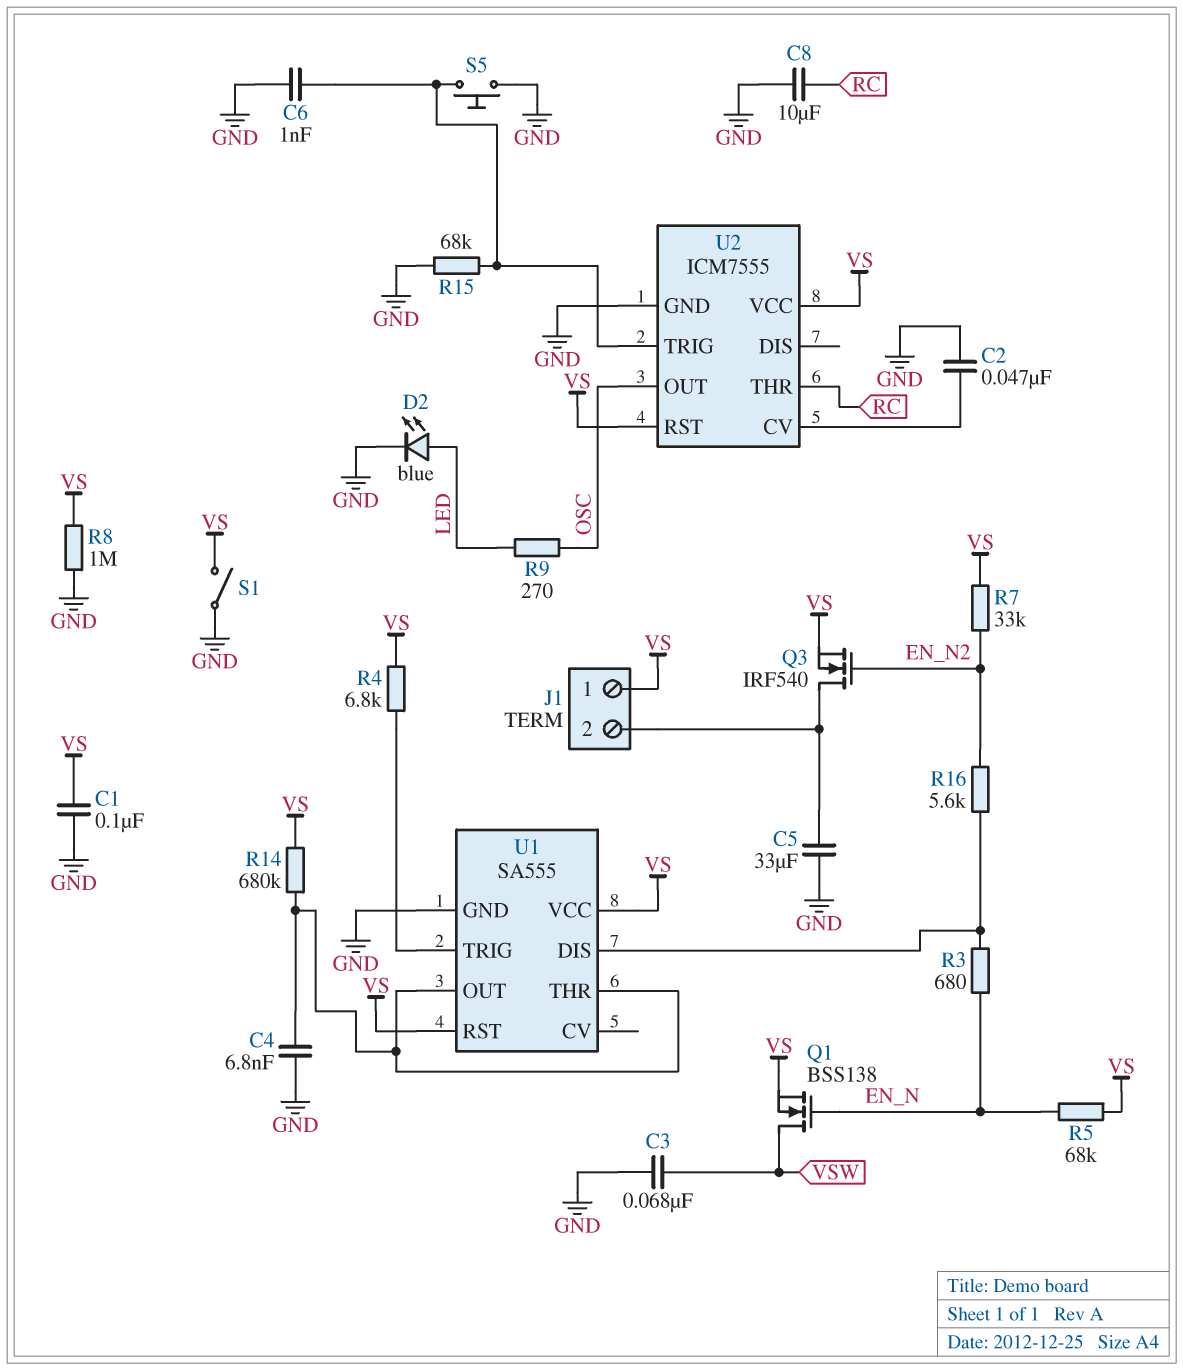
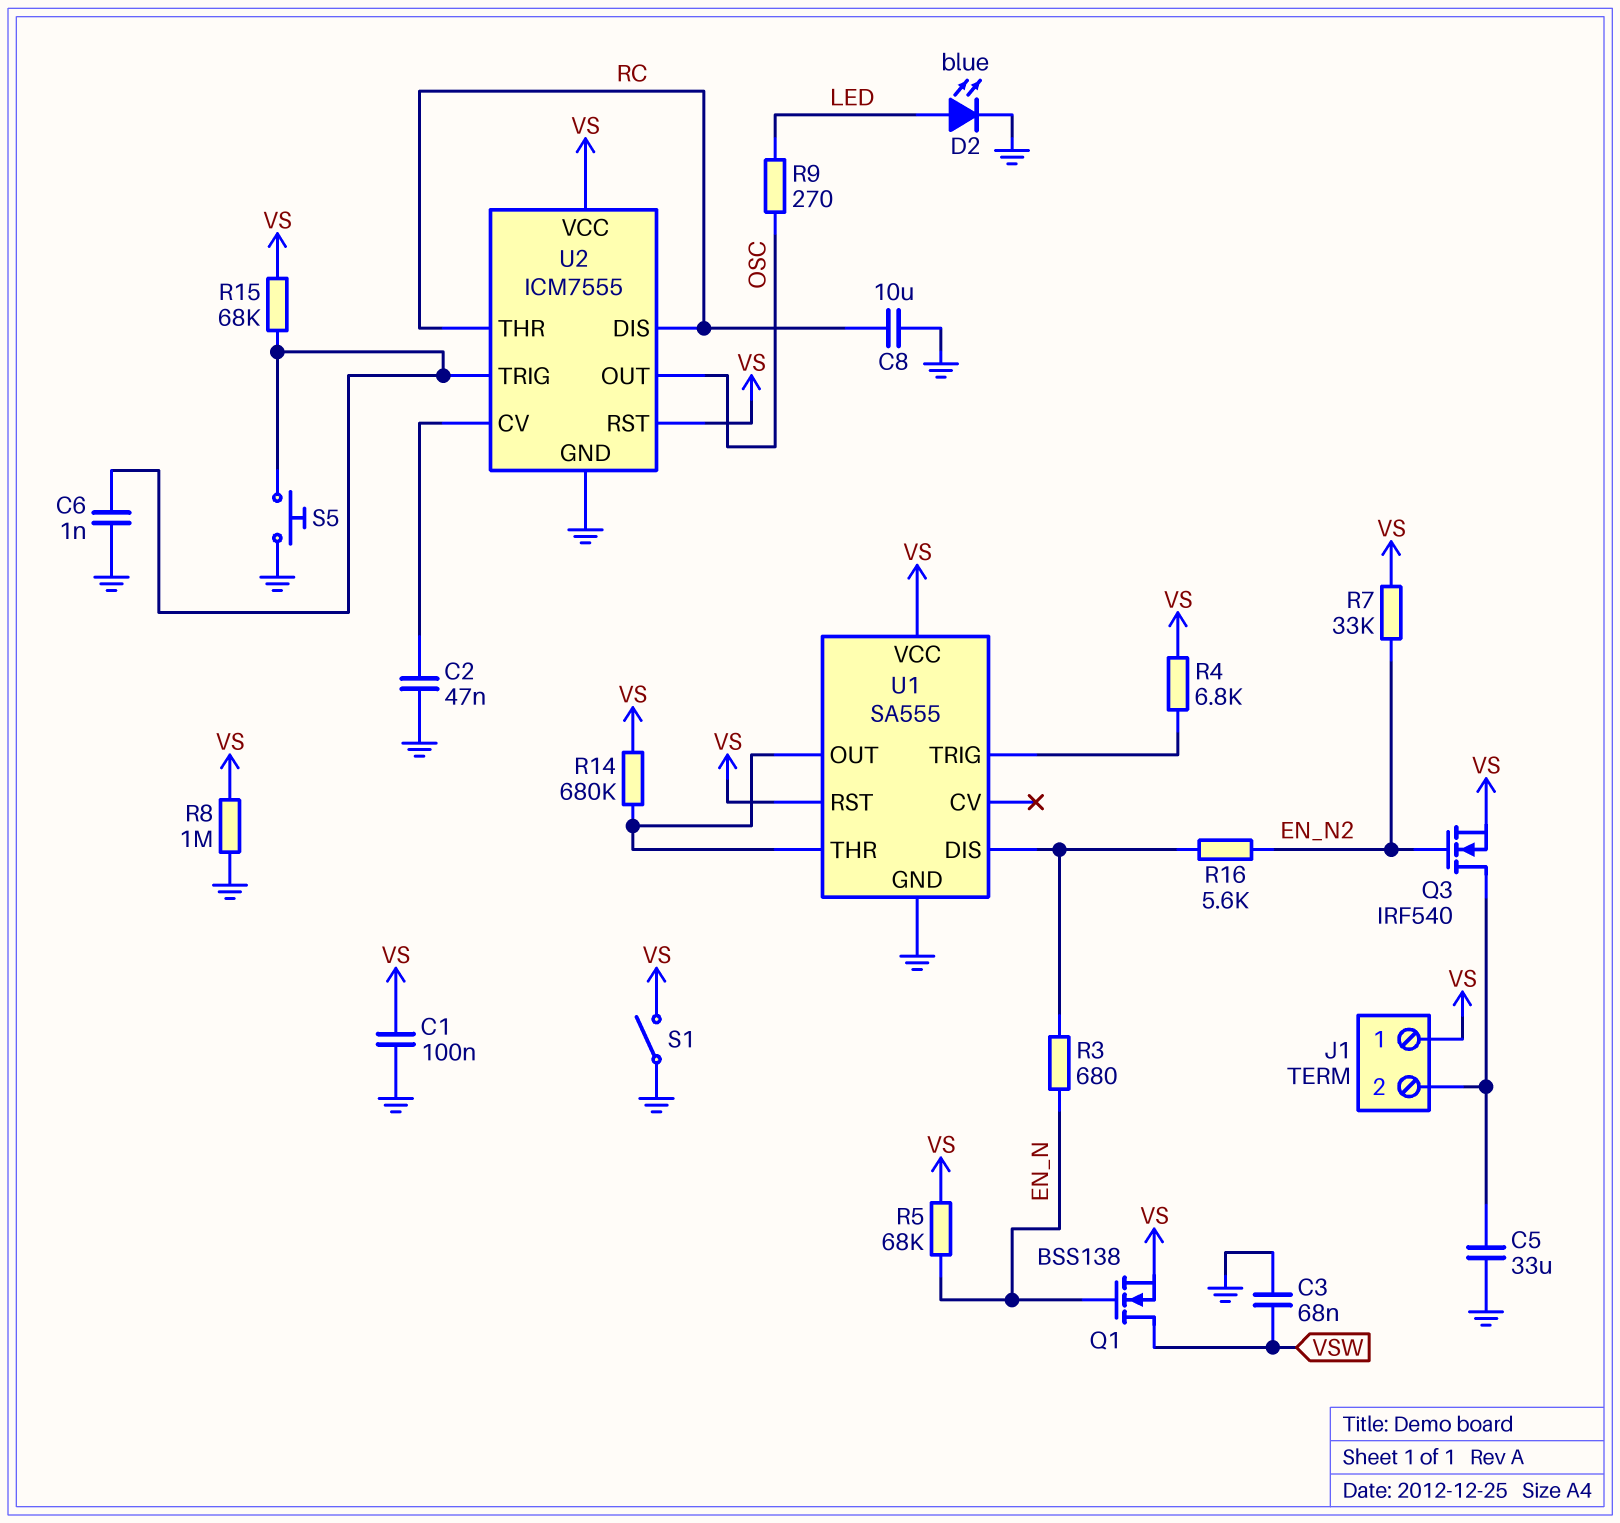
C4: 6.8nF (GND, U1/OUT) -> none
R15: 68k (GND, U2/TRIG) -> 68k (U2/TRIG, VS)
U2 pin DIS: none -> RC

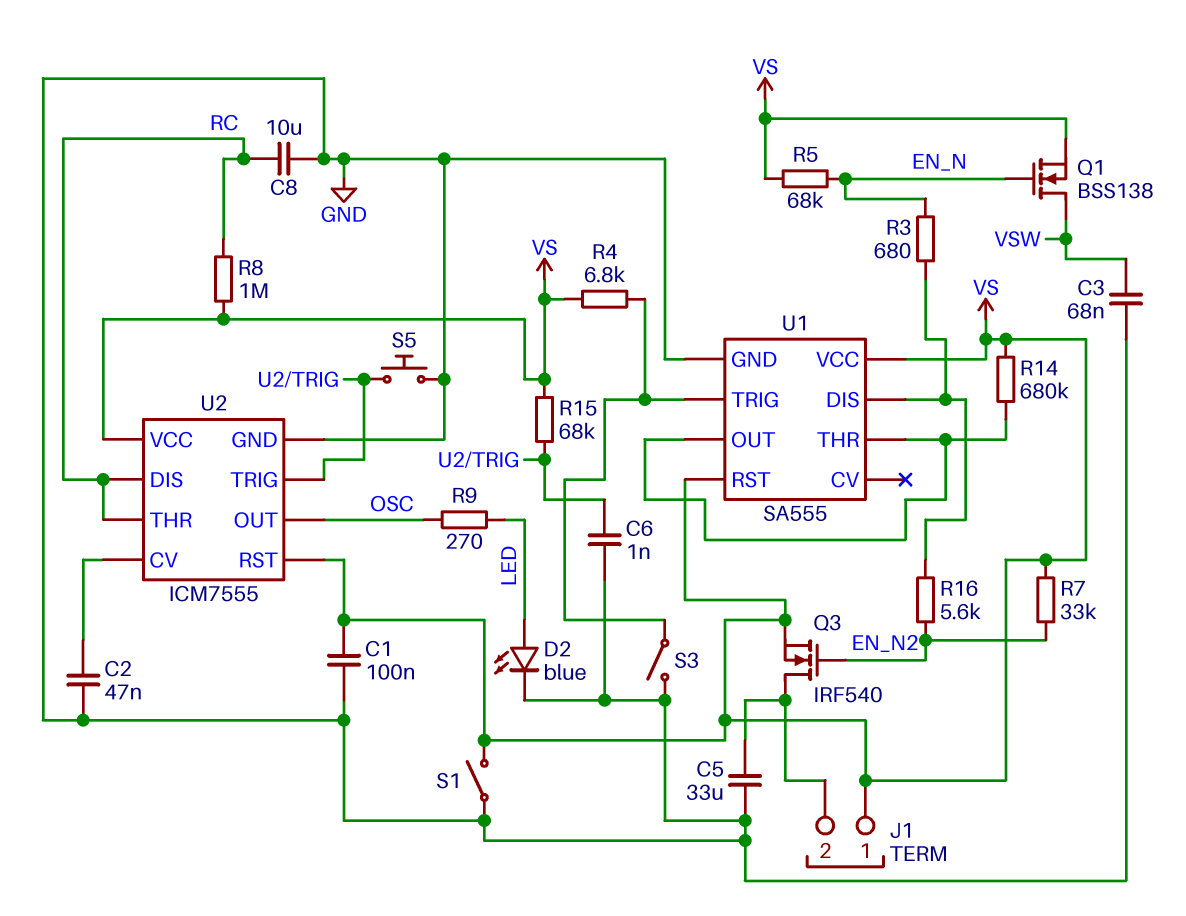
R8: 1M (GND, VS) -> 1M (RC, VS)
S3: none -> switch (GND, U1/TRIG)

